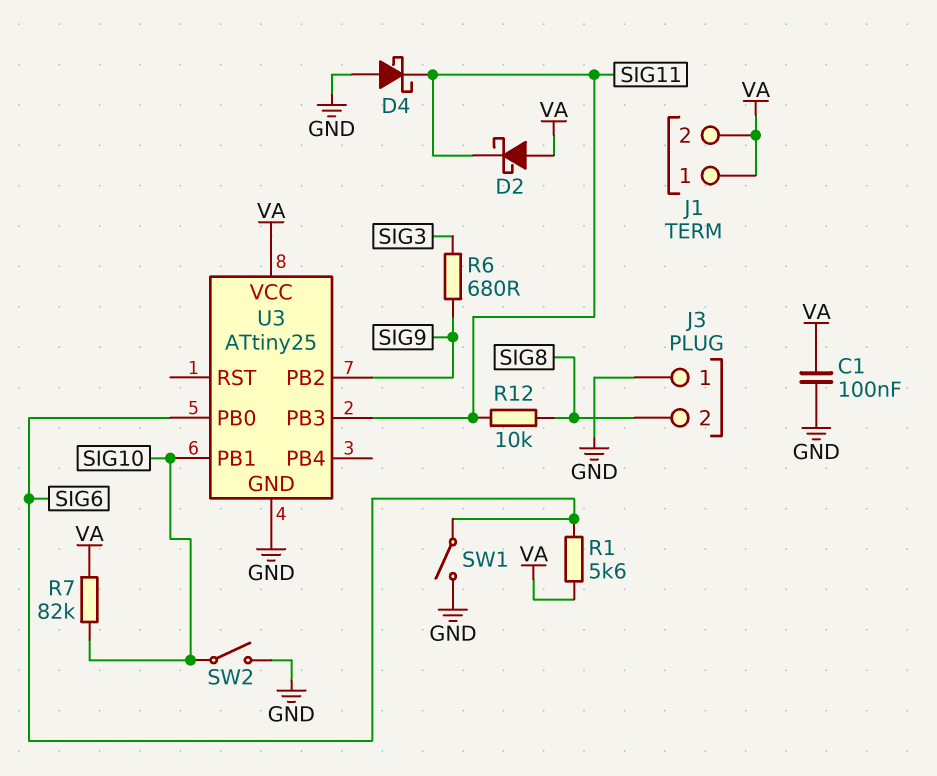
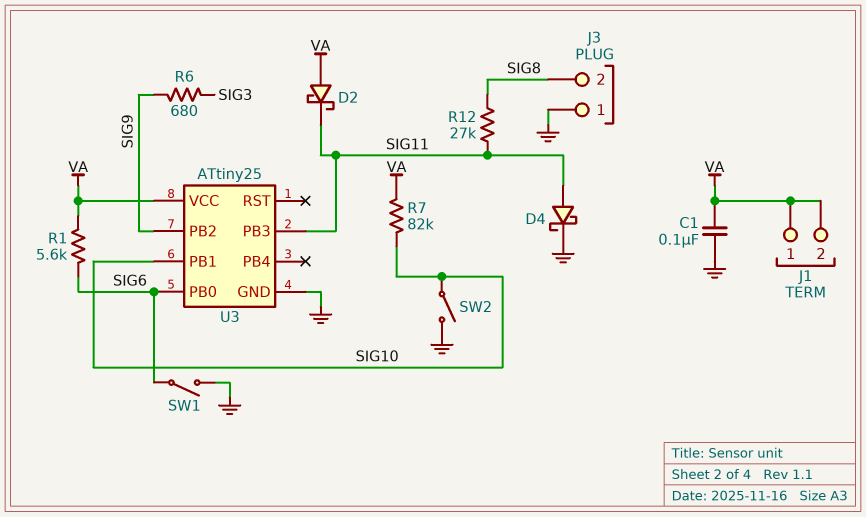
D4: schottky (A GND, K SIG11) -> schottky (A SIG11, K GND)
R12: 10k (SIG8, SIG11) -> 27k (SIG8, SIG11)

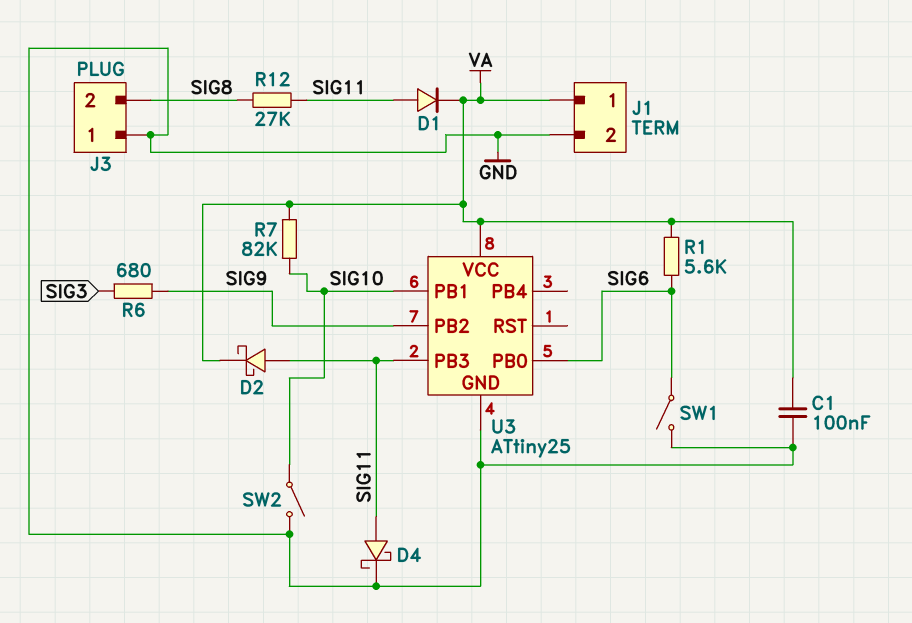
D1: none -> diode (A SIG11, K VA)
D2: schottky (A VA, K SIG11) -> schottky (A SIG11, K VA)
J1 pin 2: VA -> GND

